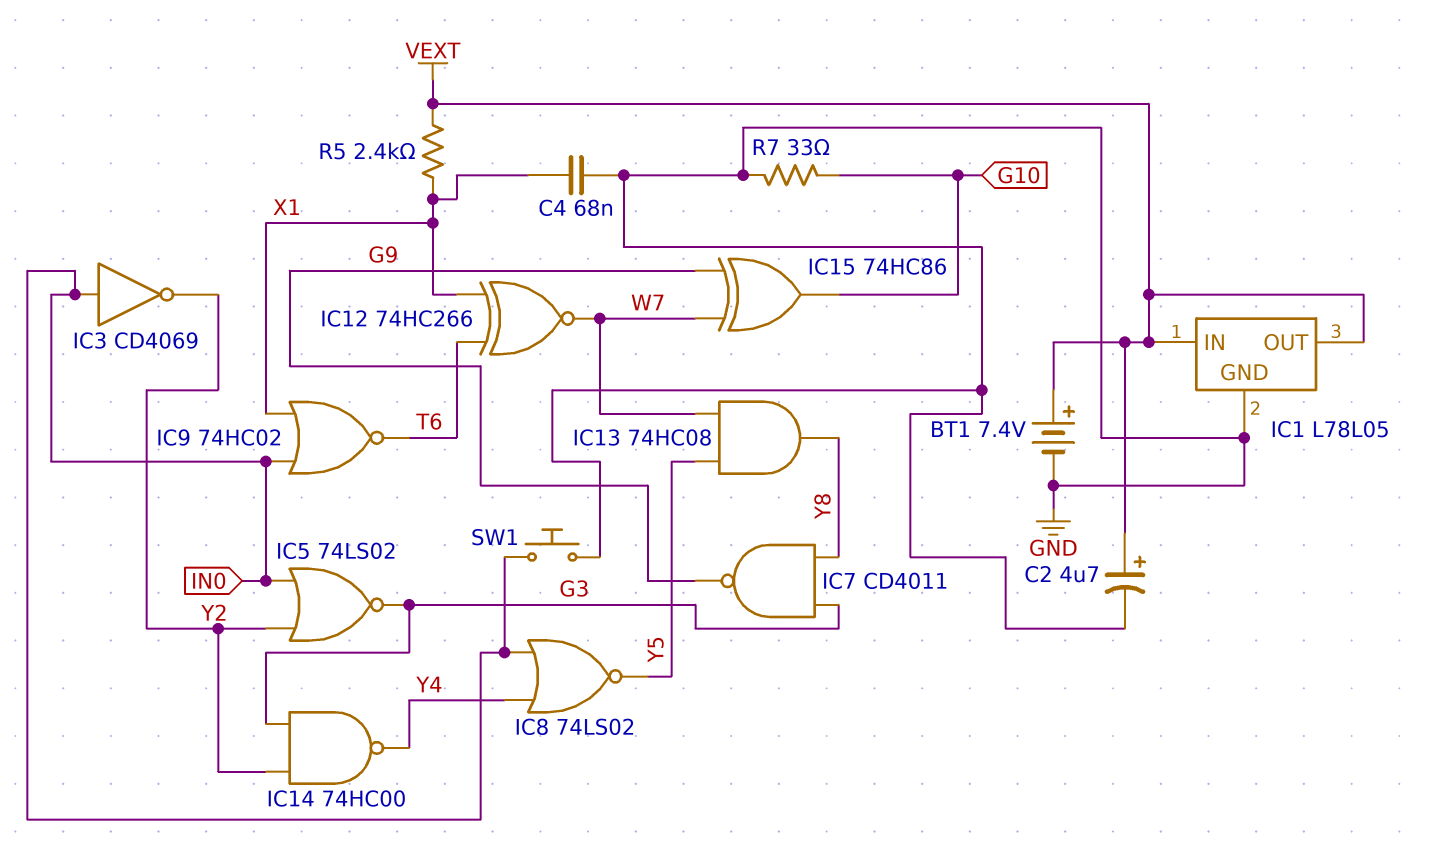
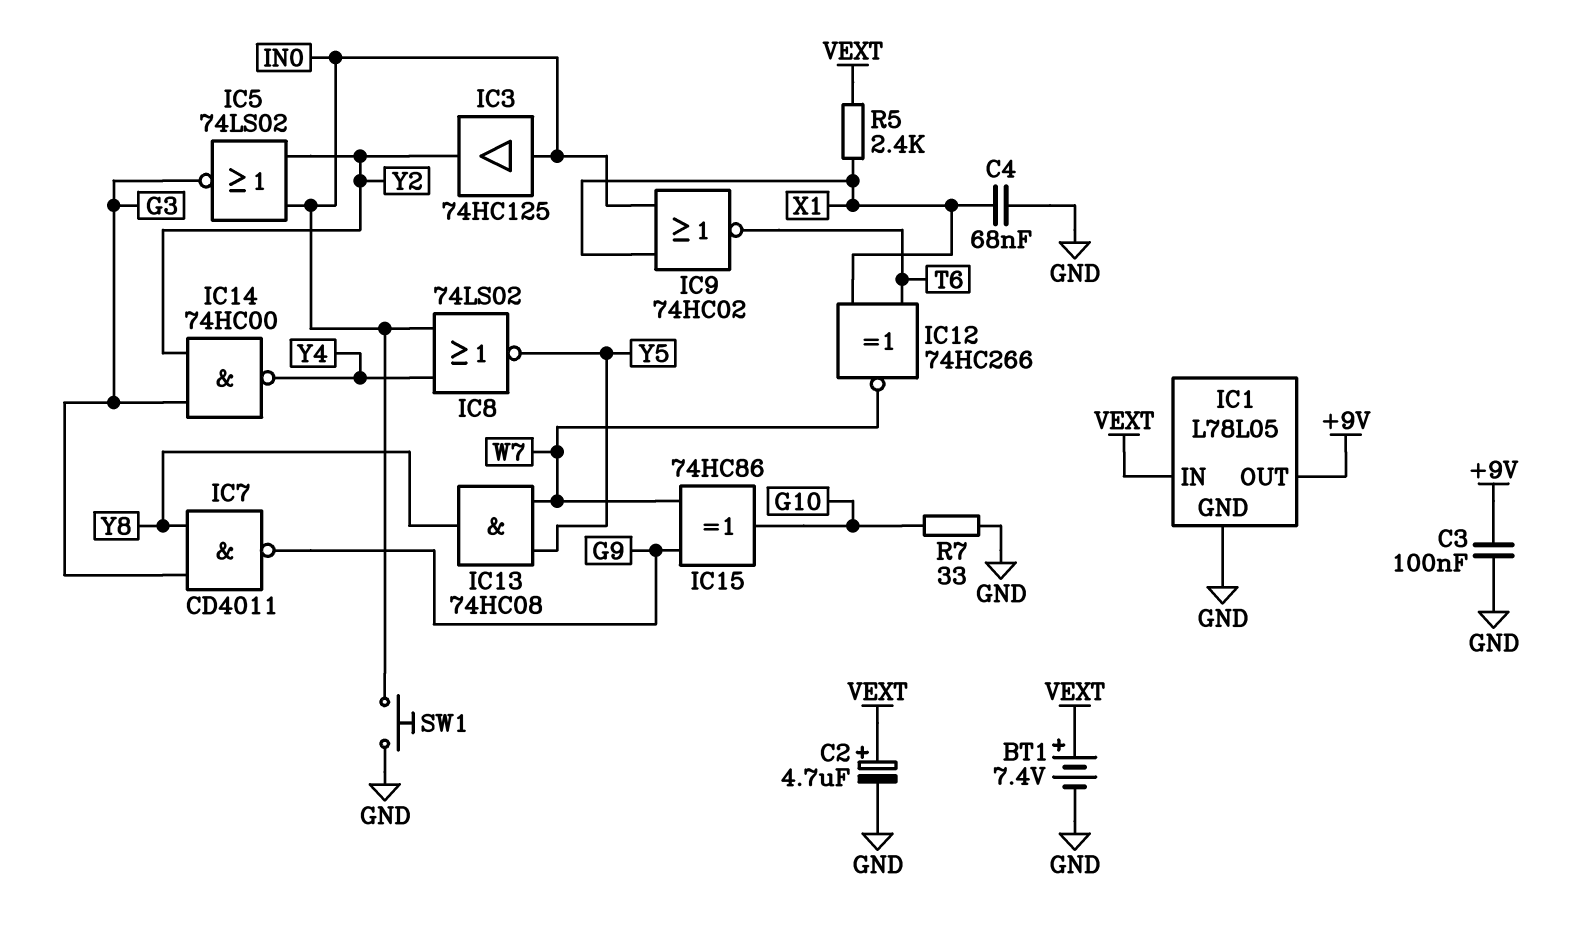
C3: none -> 100nF (+9V, GND)
IC1 pin OUT: VEXT -> +9V
IC3: NOT CD4069 (in IN0, out Y2) -> buffer 74HC125 (in IN0, out Y2)

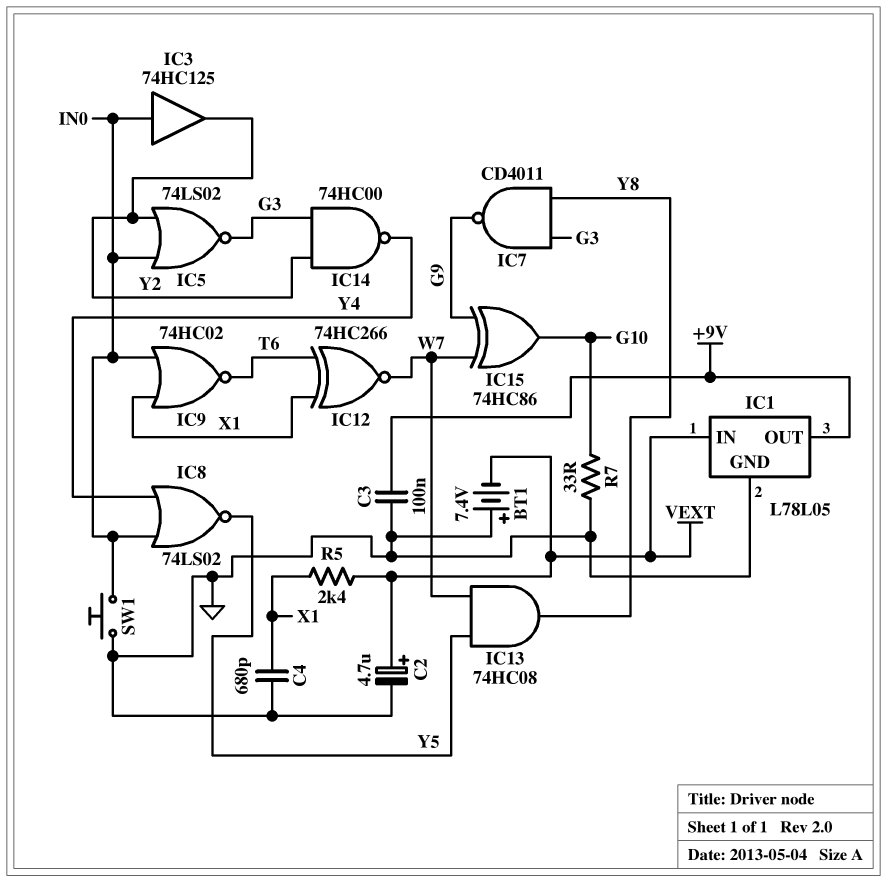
BT1: 7.4V (plus VEXT, minus GND) -> 7.4V (plus GND, minus VEXT)
C4: 68nF (GND, X1) -> 680pF (GND, X1)

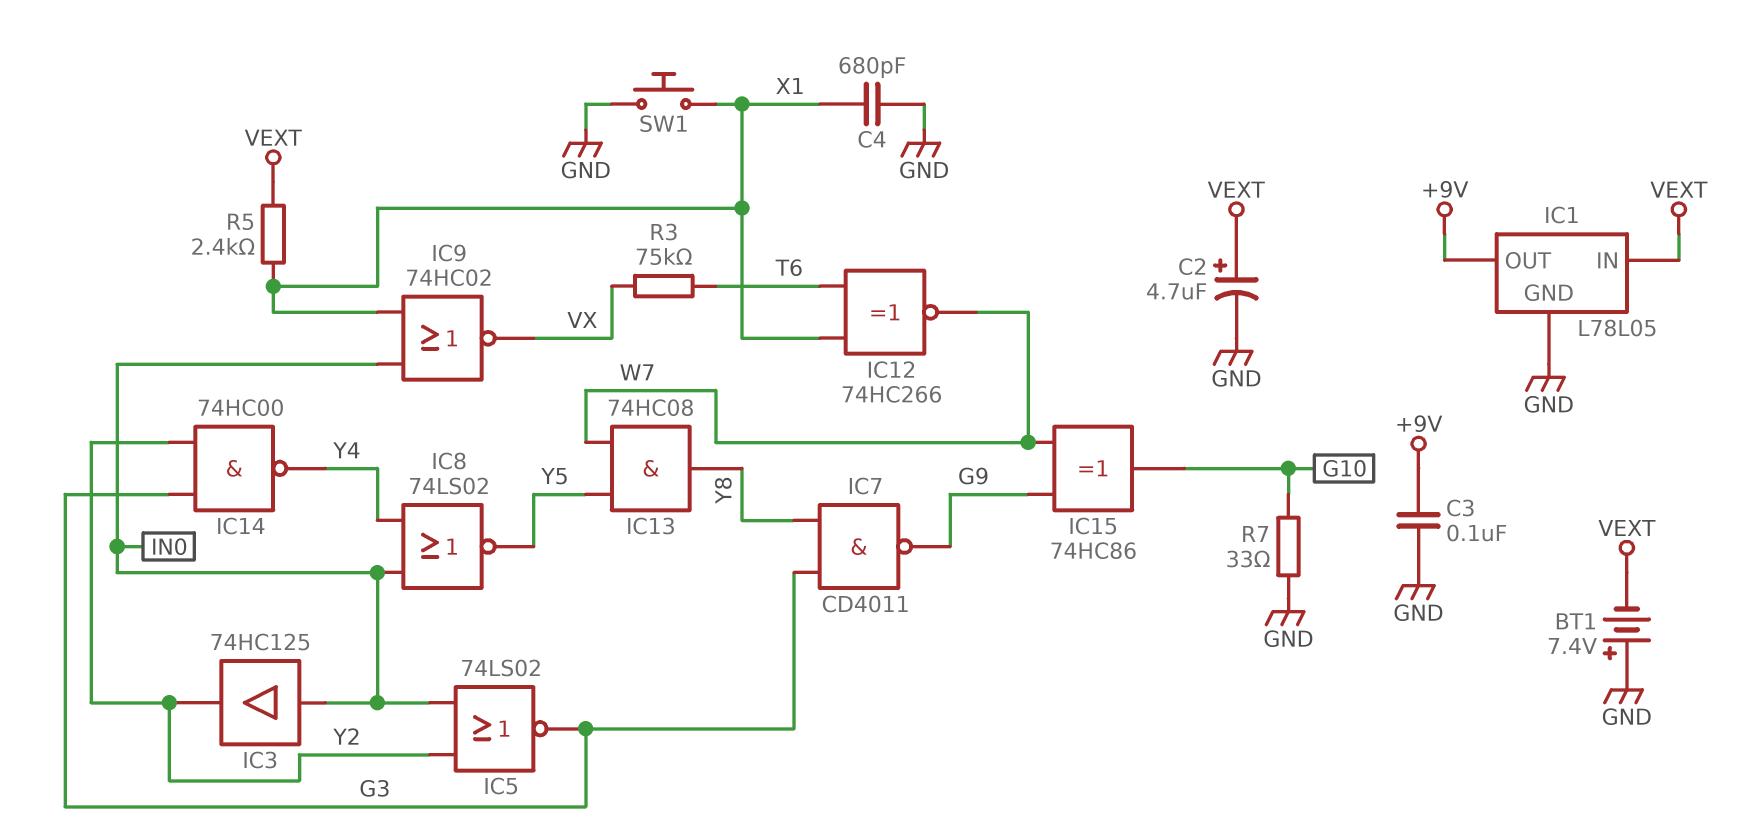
IC9: NOR 74HC02 (in IN0, in X1, out T6) -> NOR 74HC02 (in IN0, in X1, out VX)
R3: none -> 75k (T6, VX)
SW1: button (GND, IN0) -> button (GND, X1)

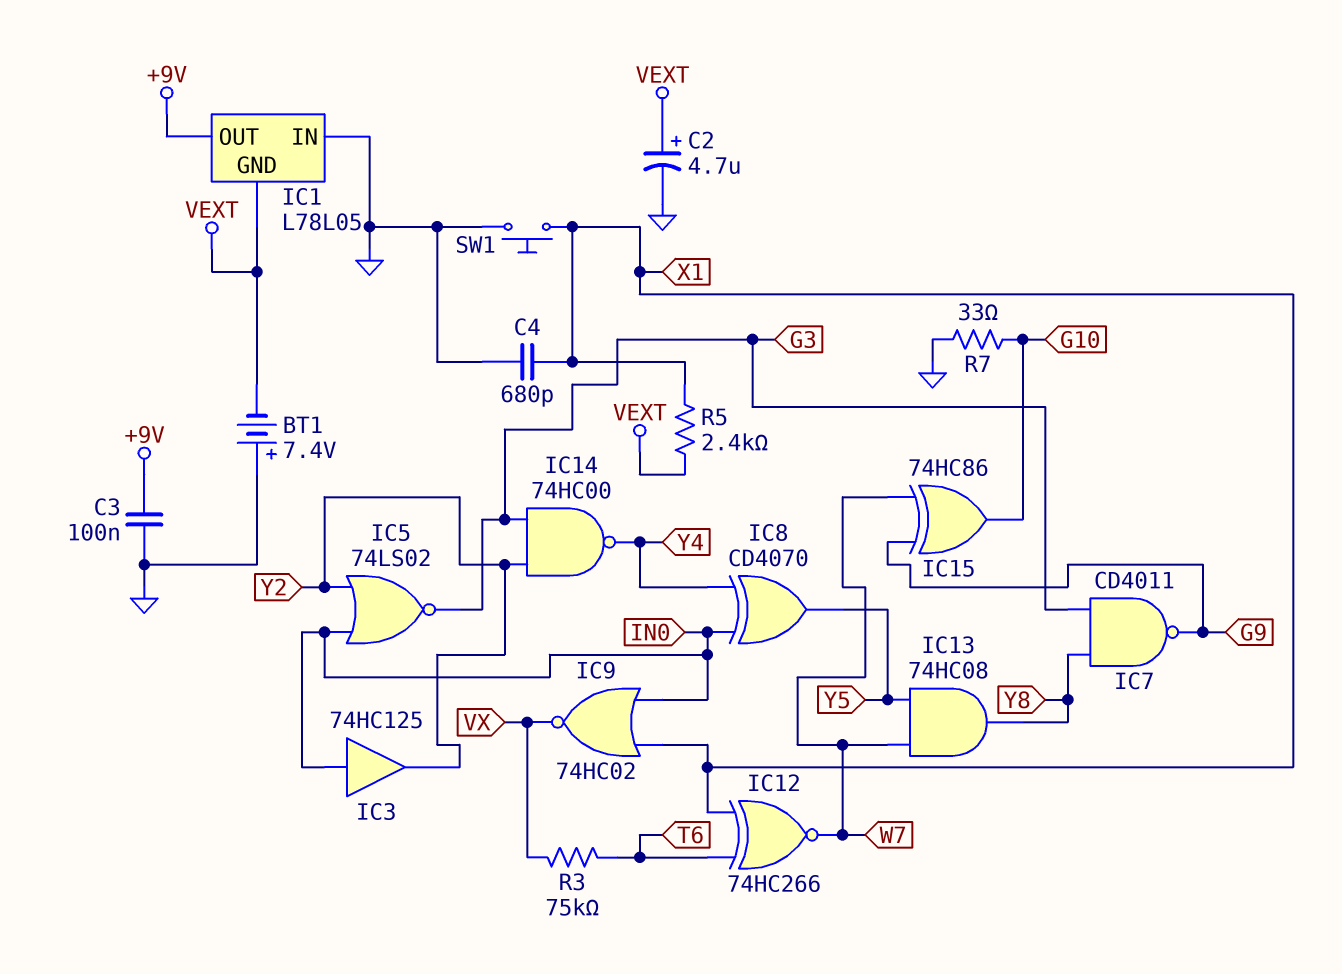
IC1 pin GND: GND -> VEXT
IC1 pin IN: VEXT -> GND
IC8: NOR 74LS02 (in IN0, in Y4, out Y5) -> XOR CD4070 (in IN0, in Y4, out Y5)

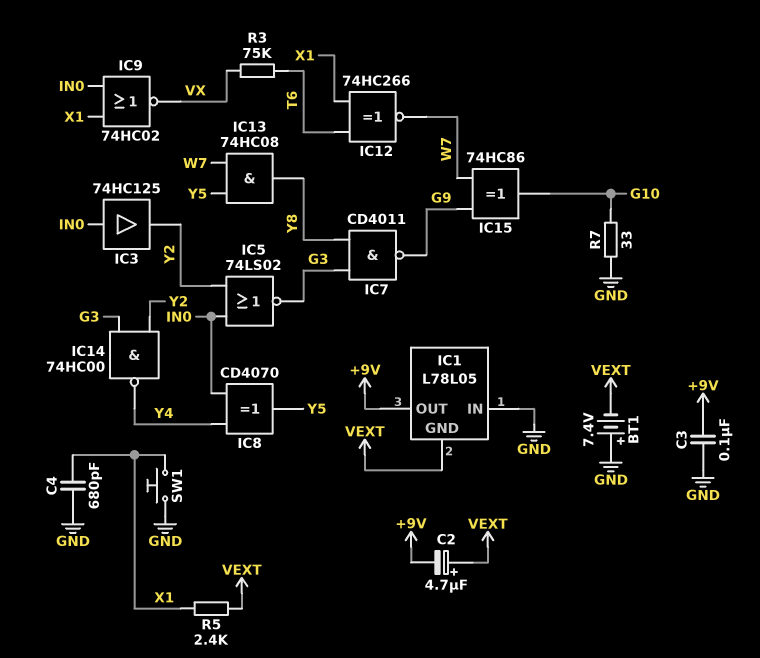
C2: 4.7uF (plus VEXT, minus GND) -> 4.7uF (plus VEXT, minus +9V)

